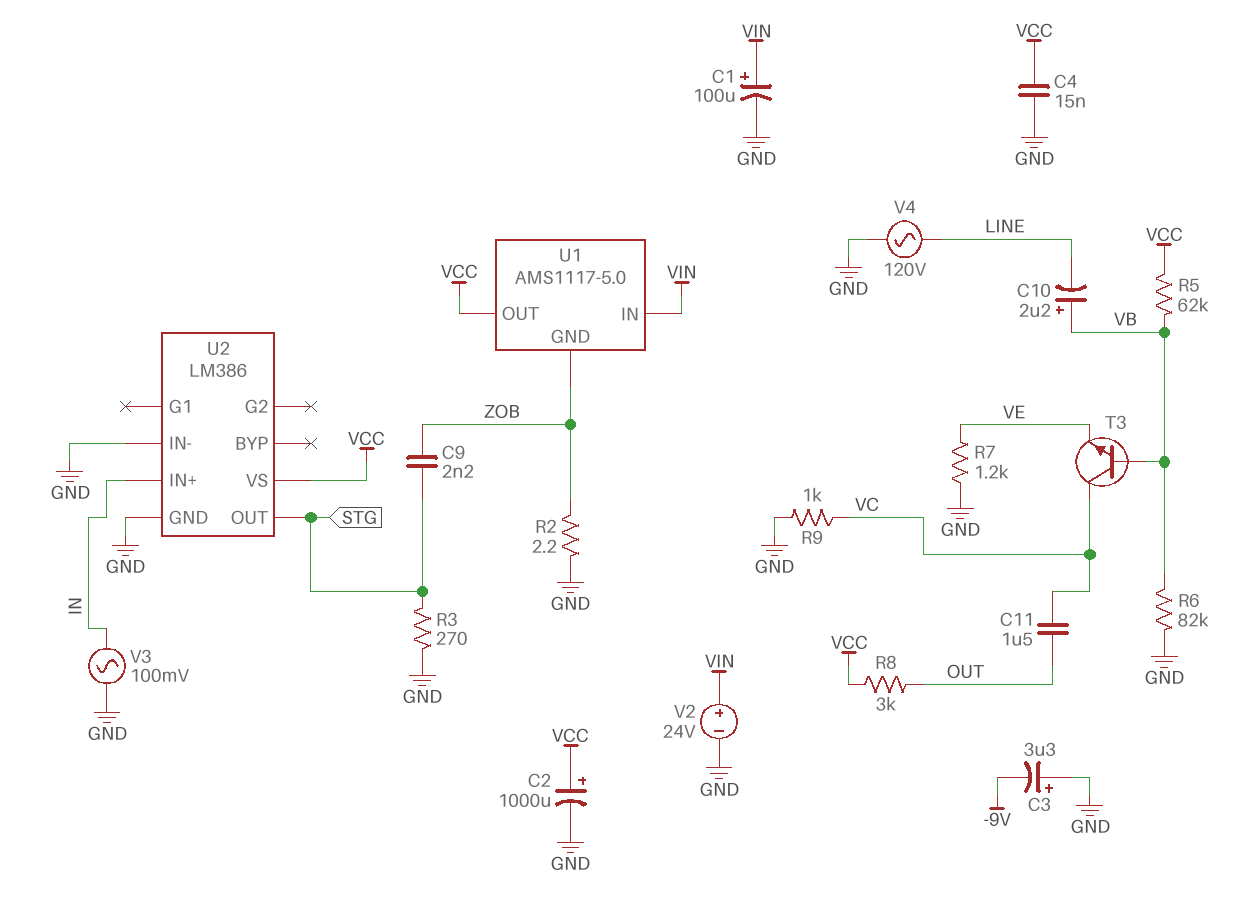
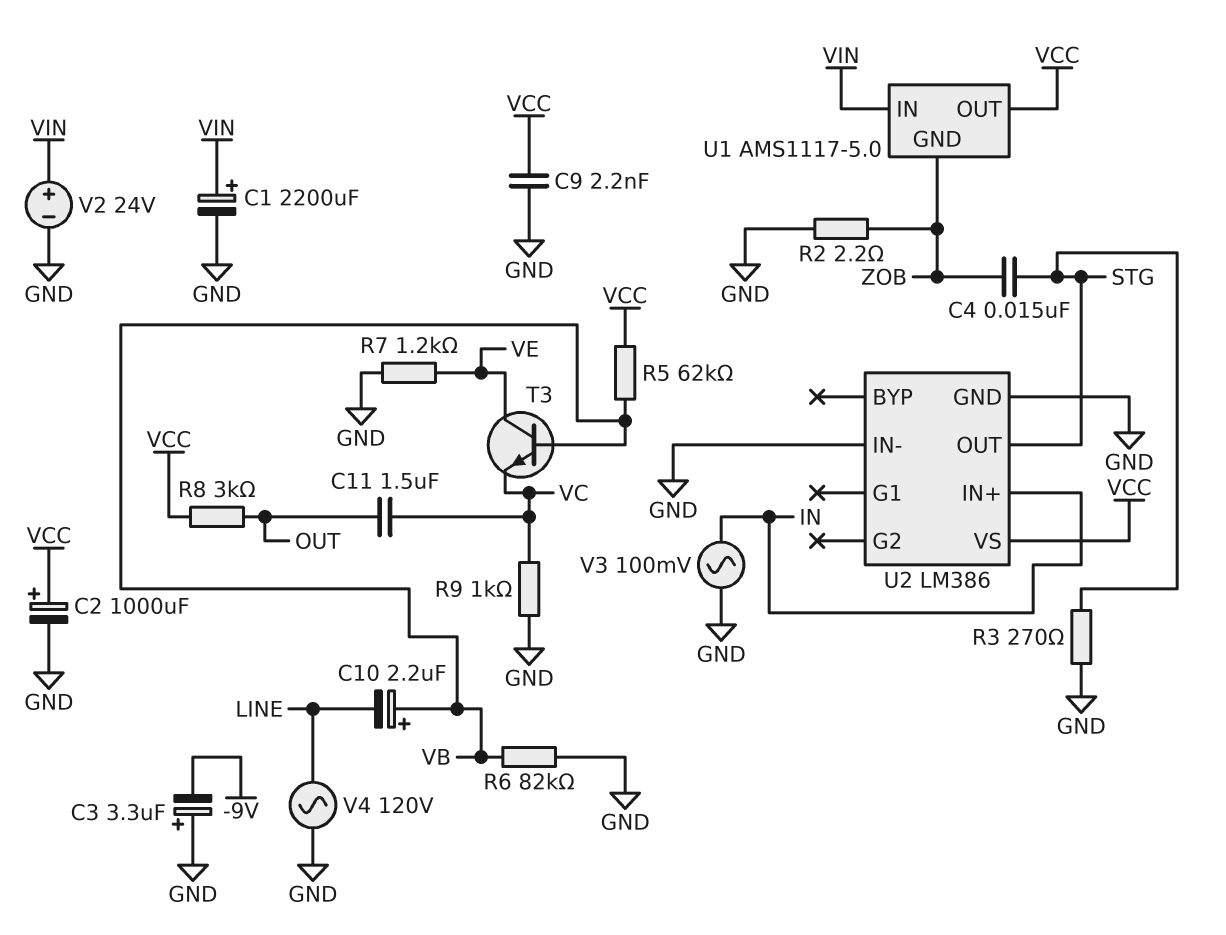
C1: 100uF (plus VIN, minus GND) -> 2200uF (plus VIN, minus GND)
C4: 15nF (GND, VCC) -> 15nF (STG, ZOB)
C9: 2.2nF (STG, ZOB) -> 2.2nF (GND, VCC)
T3: NPN (B VB, C VC, E VE) -> NPN (B VB, C VE, E VC)

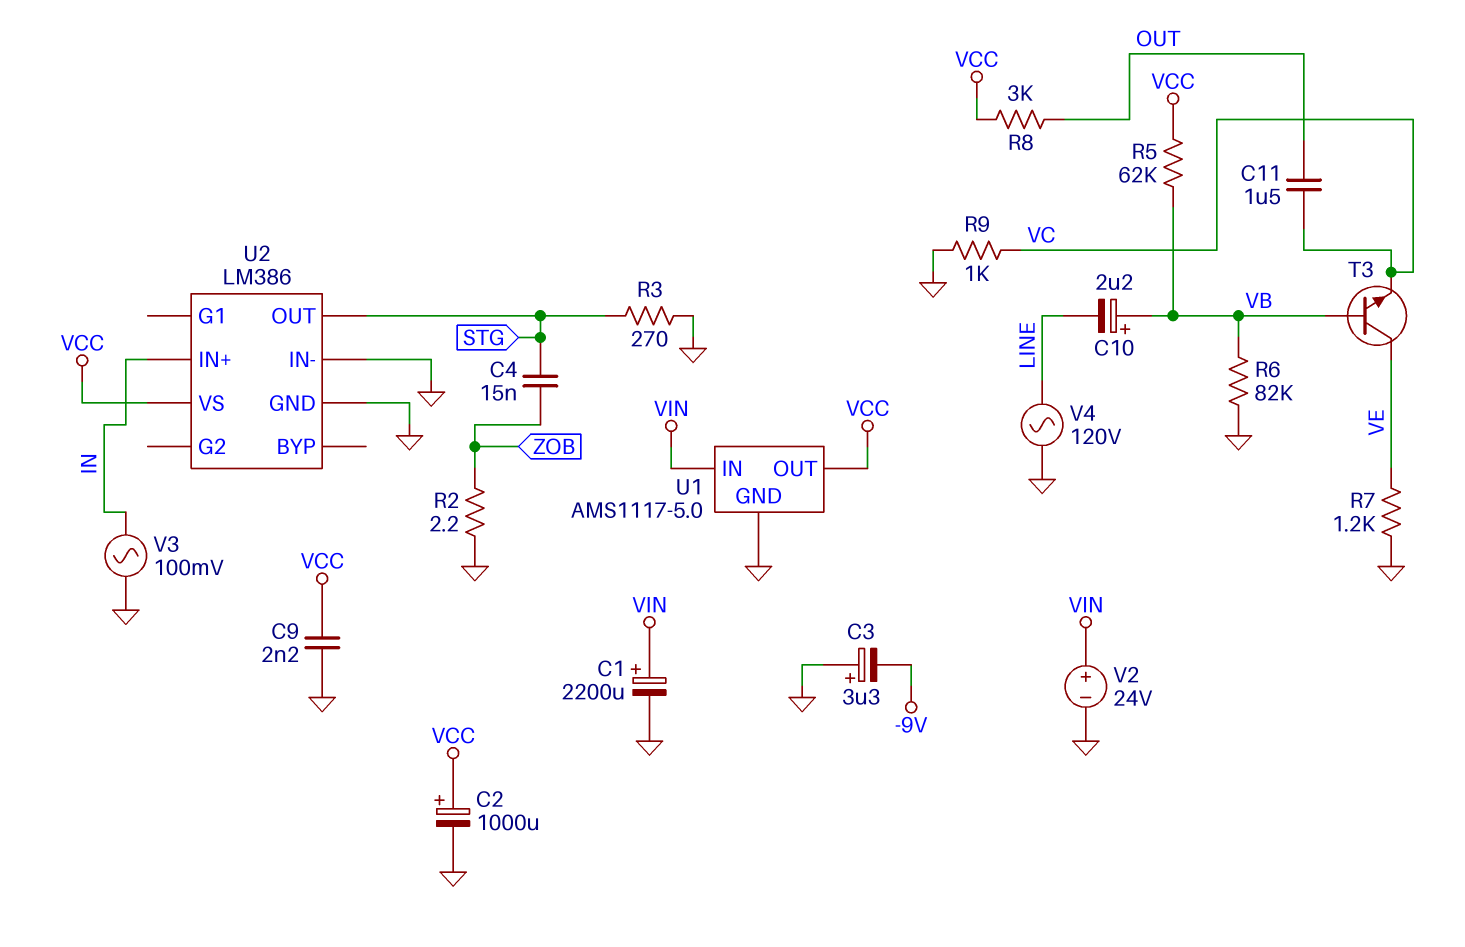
U1 pin GND: ZOB -> GND

